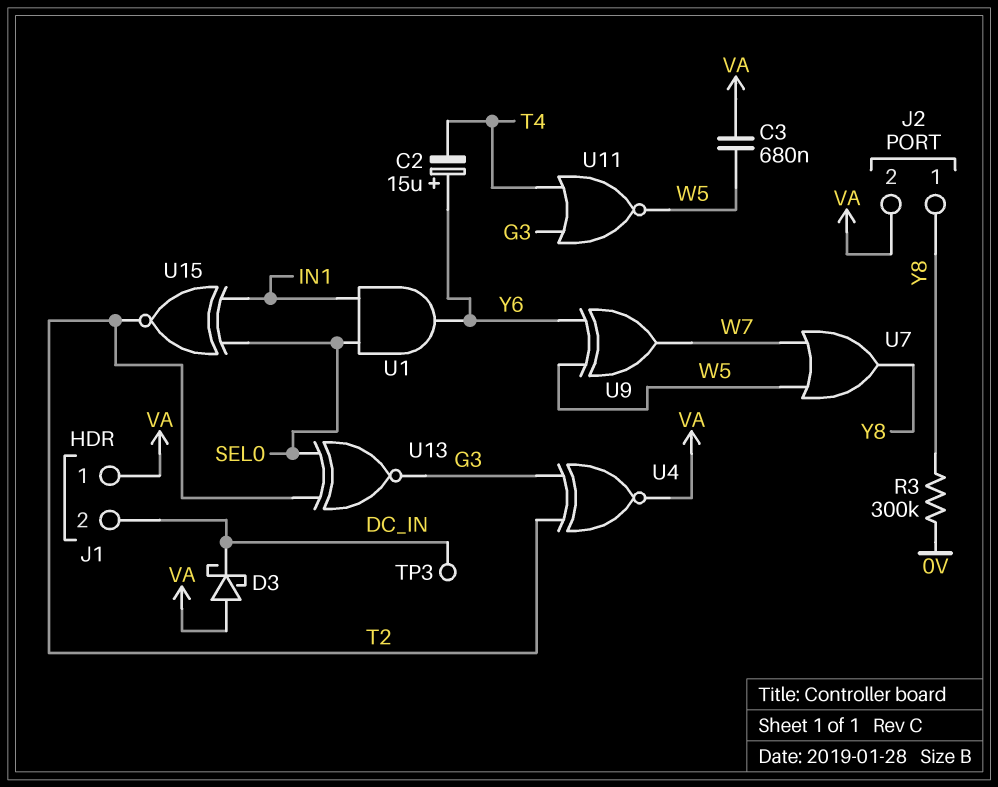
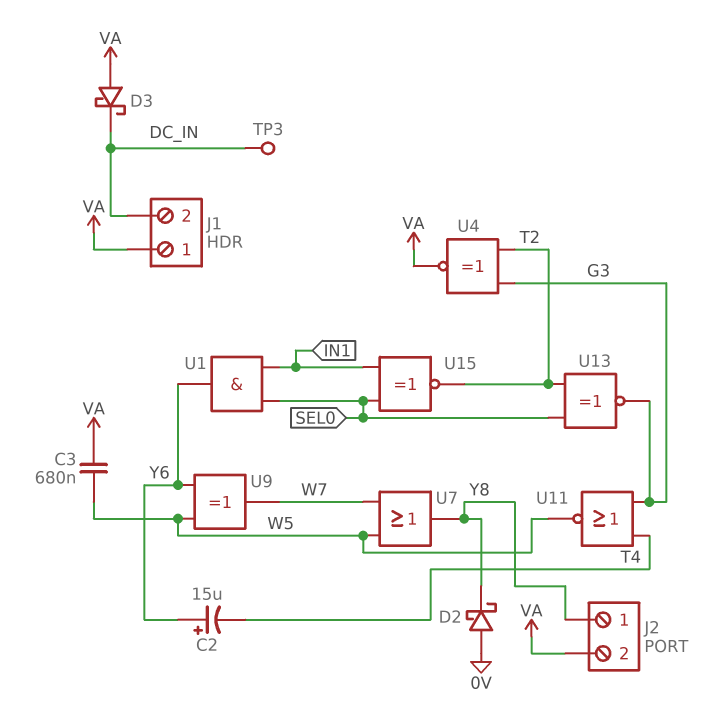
D2: none -> schottky (A 0V, K Y8)
R3: 300k (0V, Y8) -> none

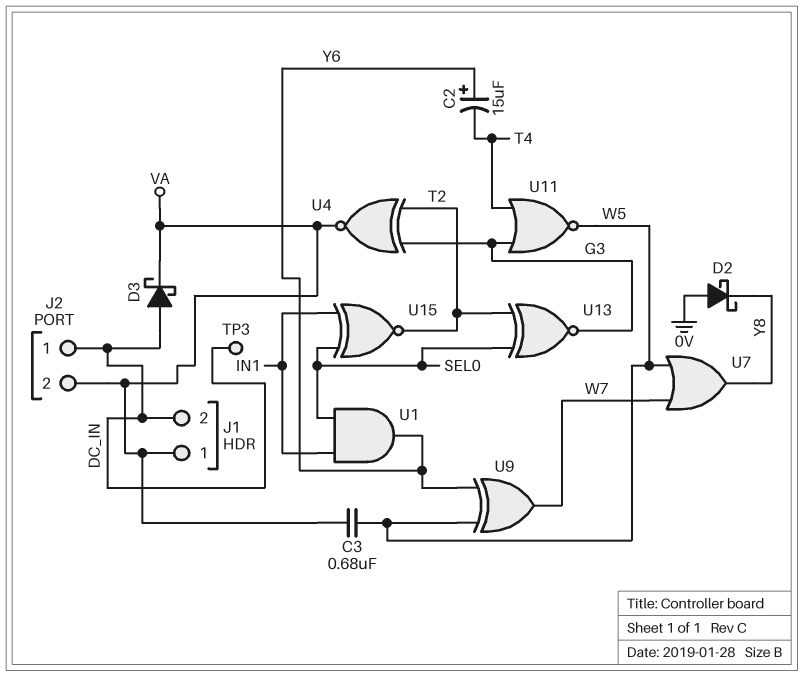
D3: schottky (A VA, K DC_IN) -> schottky (A DC_IN, K VA)
J2 pin 1: Y8 -> DC_IN

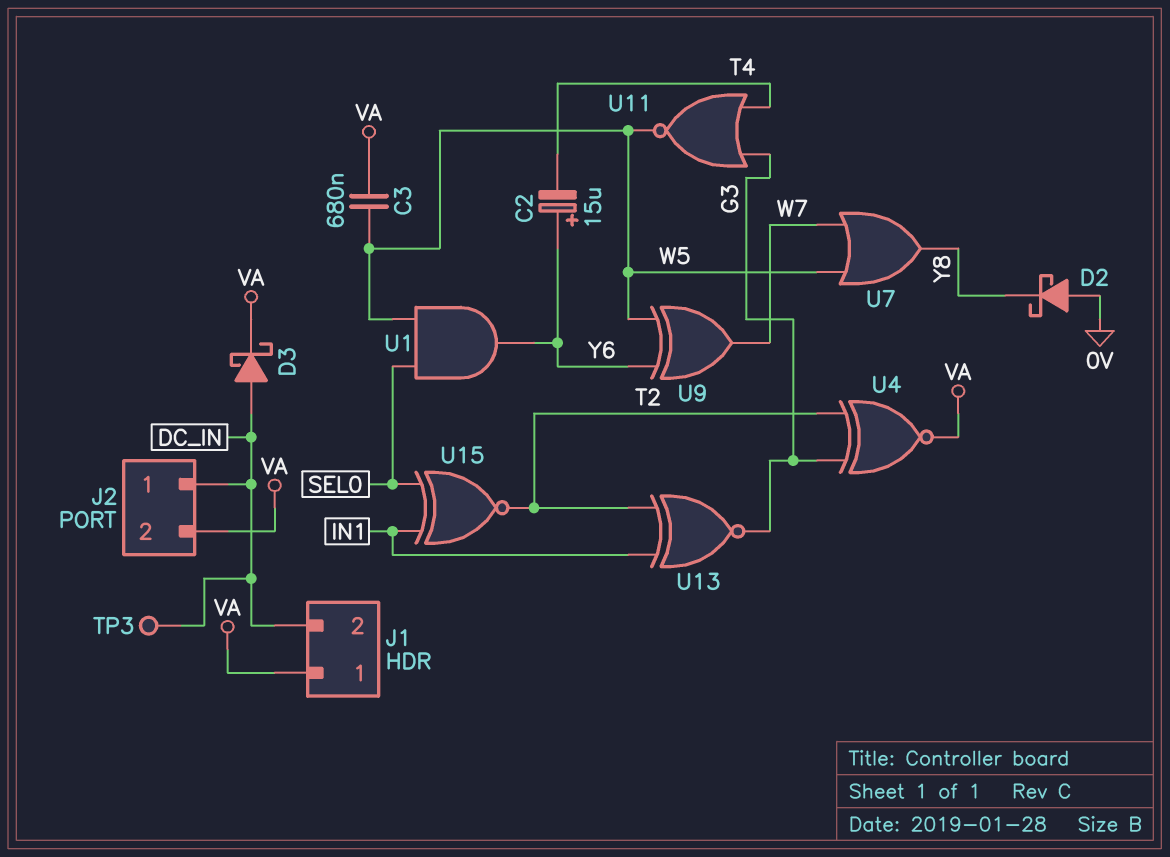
U1: AND (in IN1, in SEL0, out Y6) -> AND (in SEL0, in W5, out Y6)
U13: XNOR (in SEL0, in T2, out G3) -> XNOR (in IN1, in T2, out G3)

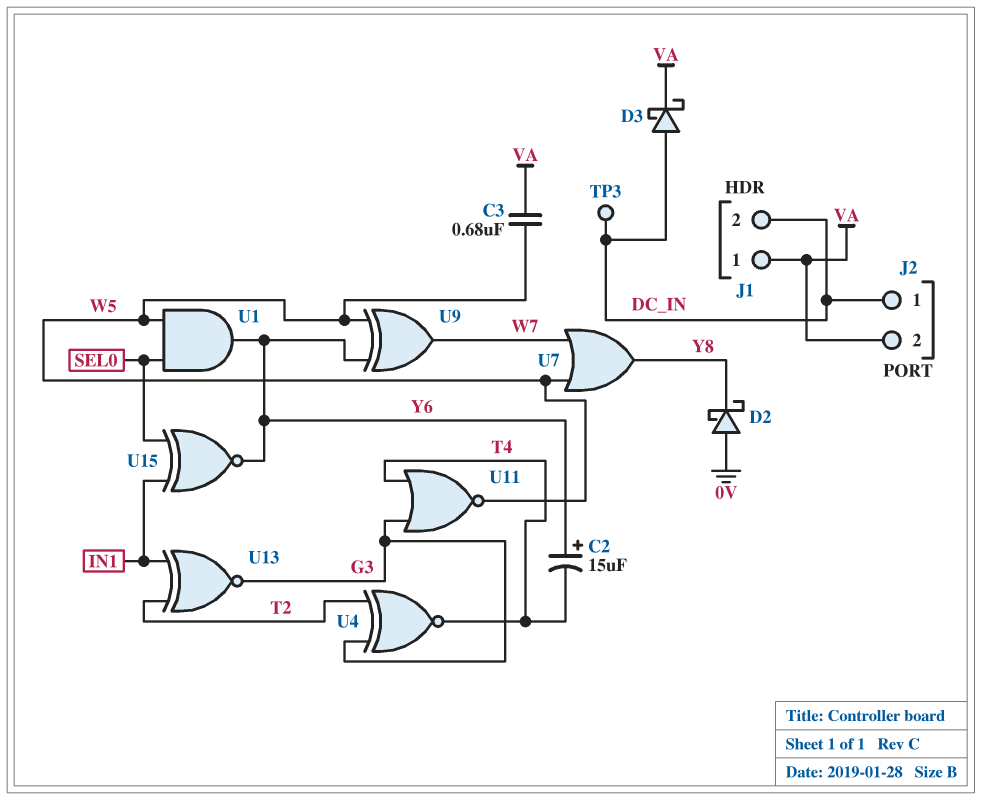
U4: XNOR (in G3, in T2, out VA) -> XNOR (in G3, in T2, out T4)
U15: XNOR (in IN1, in SEL0, out T2) -> XNOR (in IN1, in SEL0, out Y6)

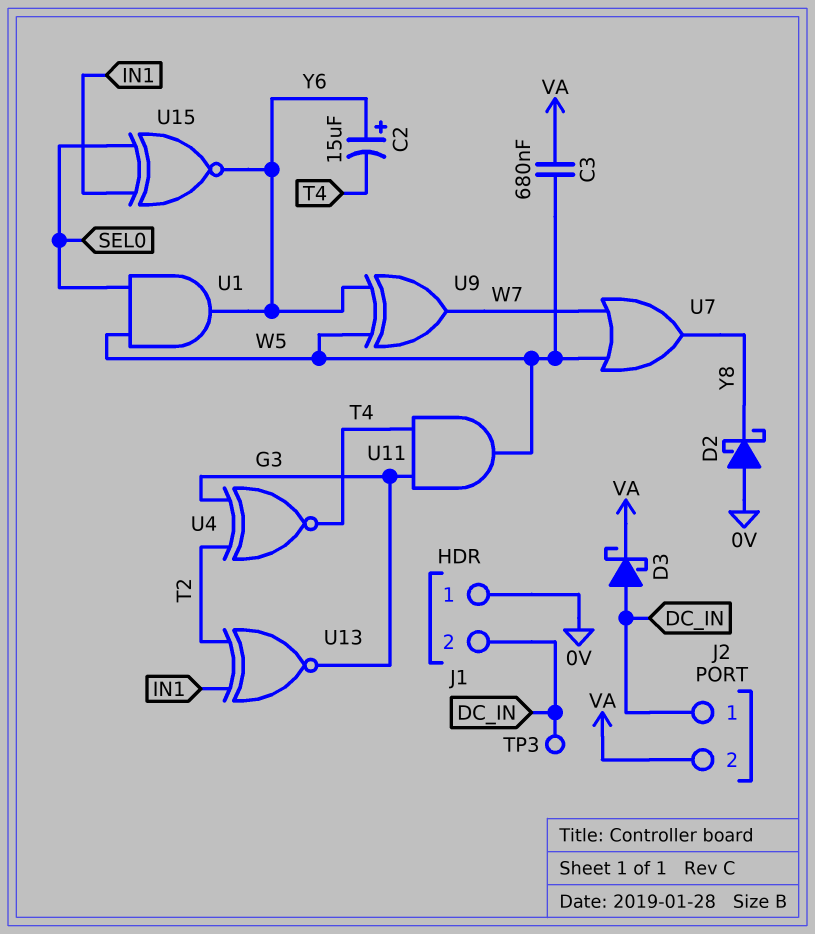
J1 pin 1: VA -> 0V
U11: NOR (in G3, in T4, out W5) -> AND (in G3, in T4, out W5)

